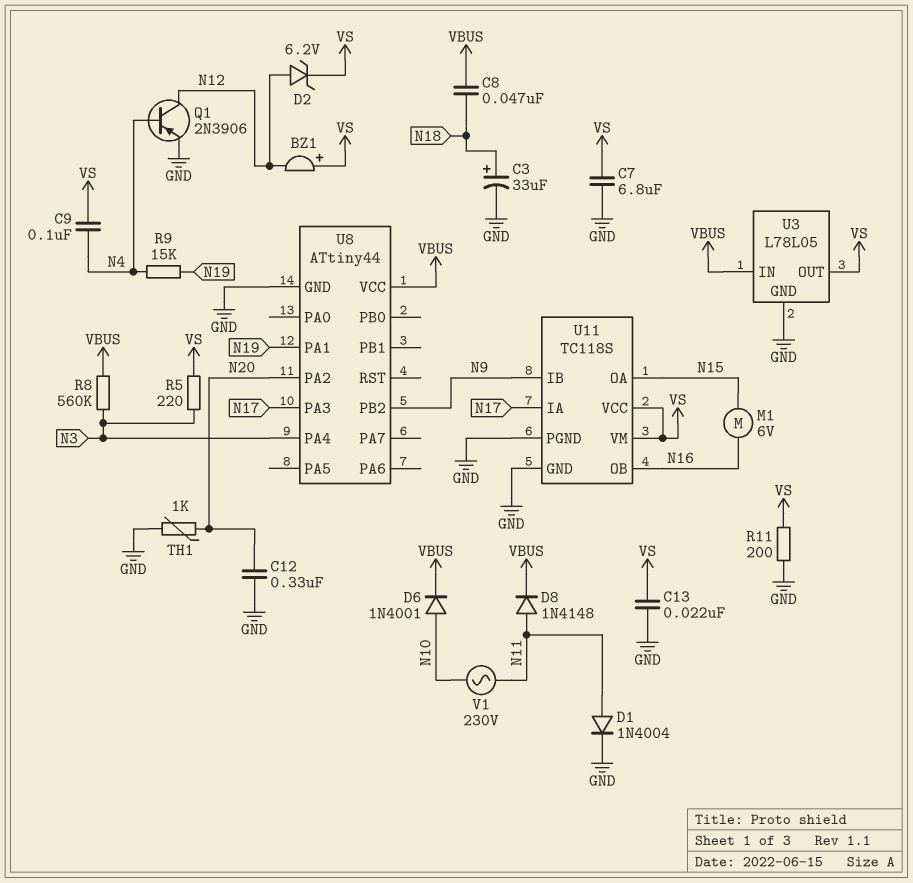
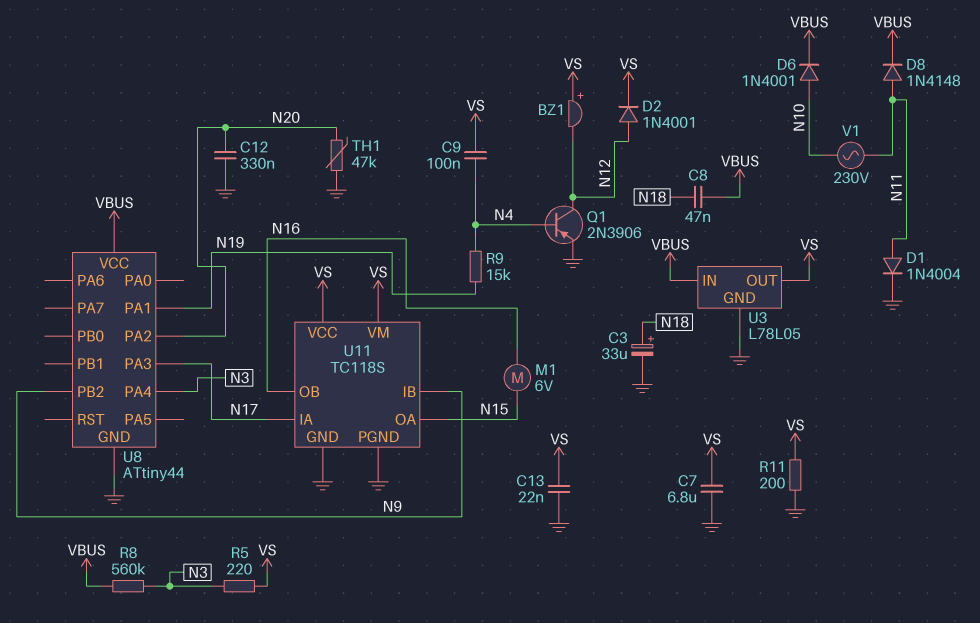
D2: zener 6.2V (A N12, K VS) -> diode 1N4001 (A N12, K VS)
TH1: 1k (GND, N20) -> 47k (GND, N20)

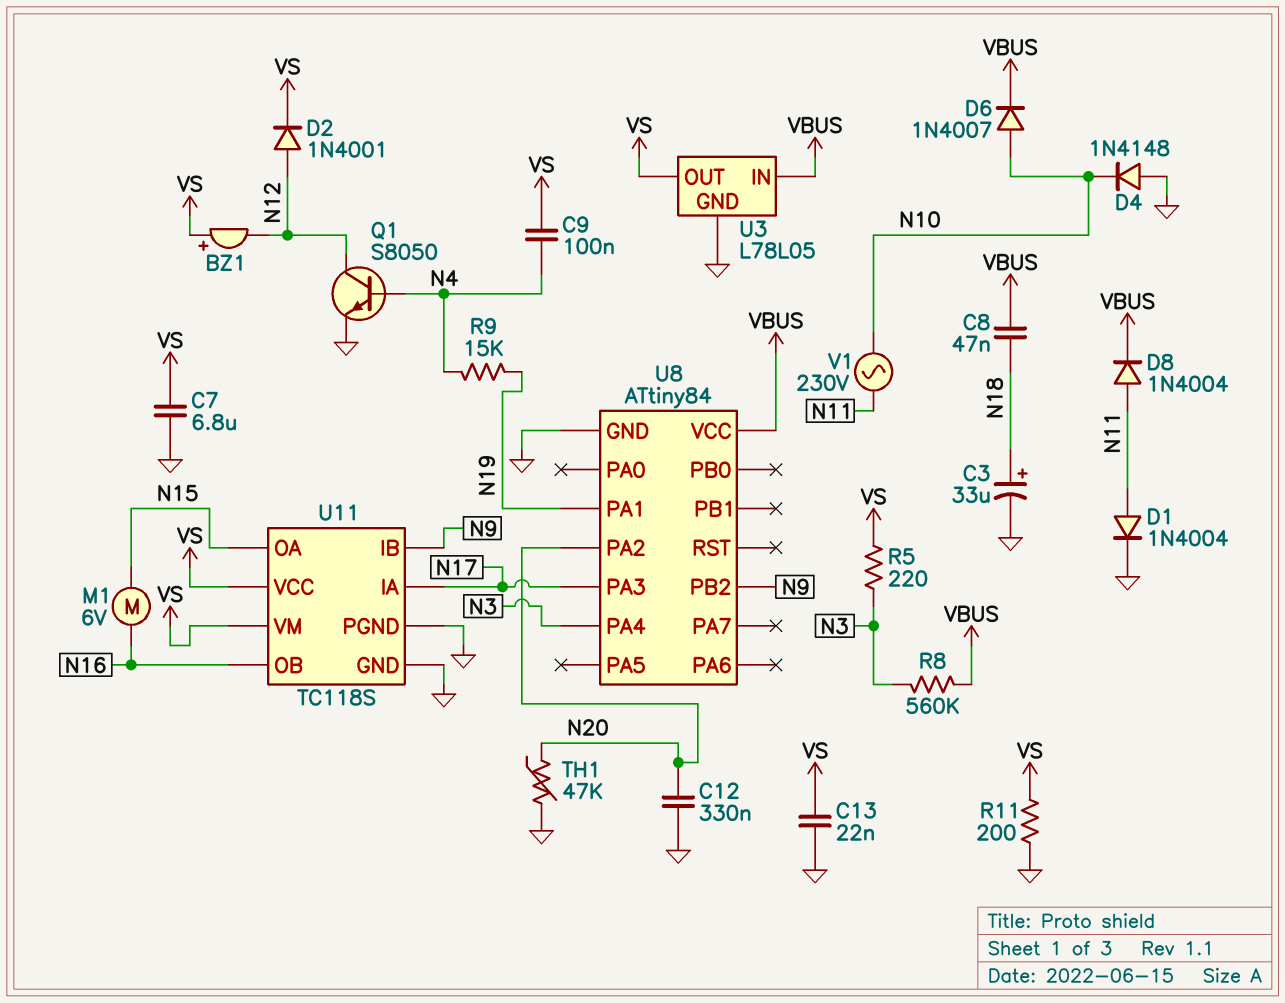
D4: none -> diode 1N4148 (A GND, K N10)
D6: diode 1N4001 (A N10, K VBUS) -> diode 1N4007 (A N10, K VBUS)
D8: diode 1N4148 (A N11, K VBUS) -> diode 1N4004 (A N11, K VBUS)
Q1: PNP 2N3906 (B N4, C N12, E GND) -> NPN S8050 (B N4, C N12, E GND)
U8: ATtiny44 -> ATtiny84

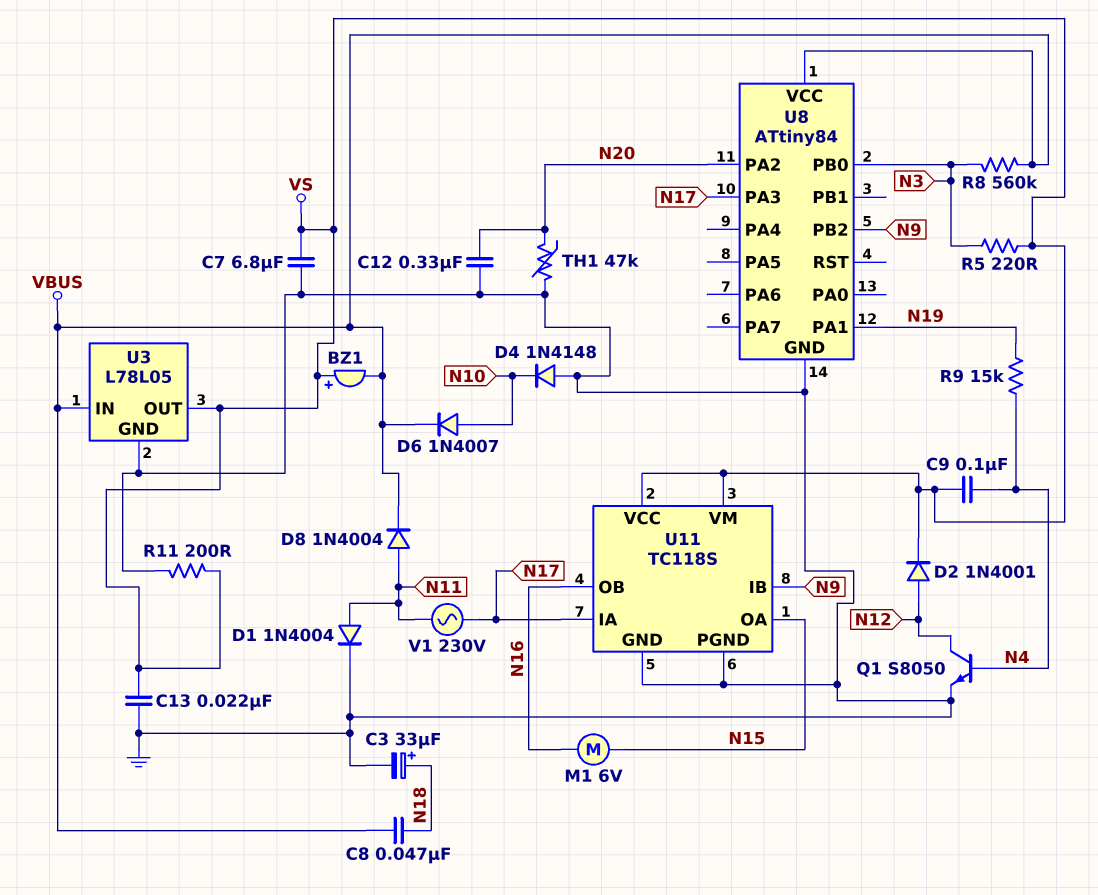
BZ1: buzzer (plus VS, minus N12) -> buzzer (plus VS, minus VBUS)
U8 pin PA4: N3 -> none
U8 pin PB0: none -> N3
V1: AC 230V (N10, N11) -> AC 230V (N11, N17)

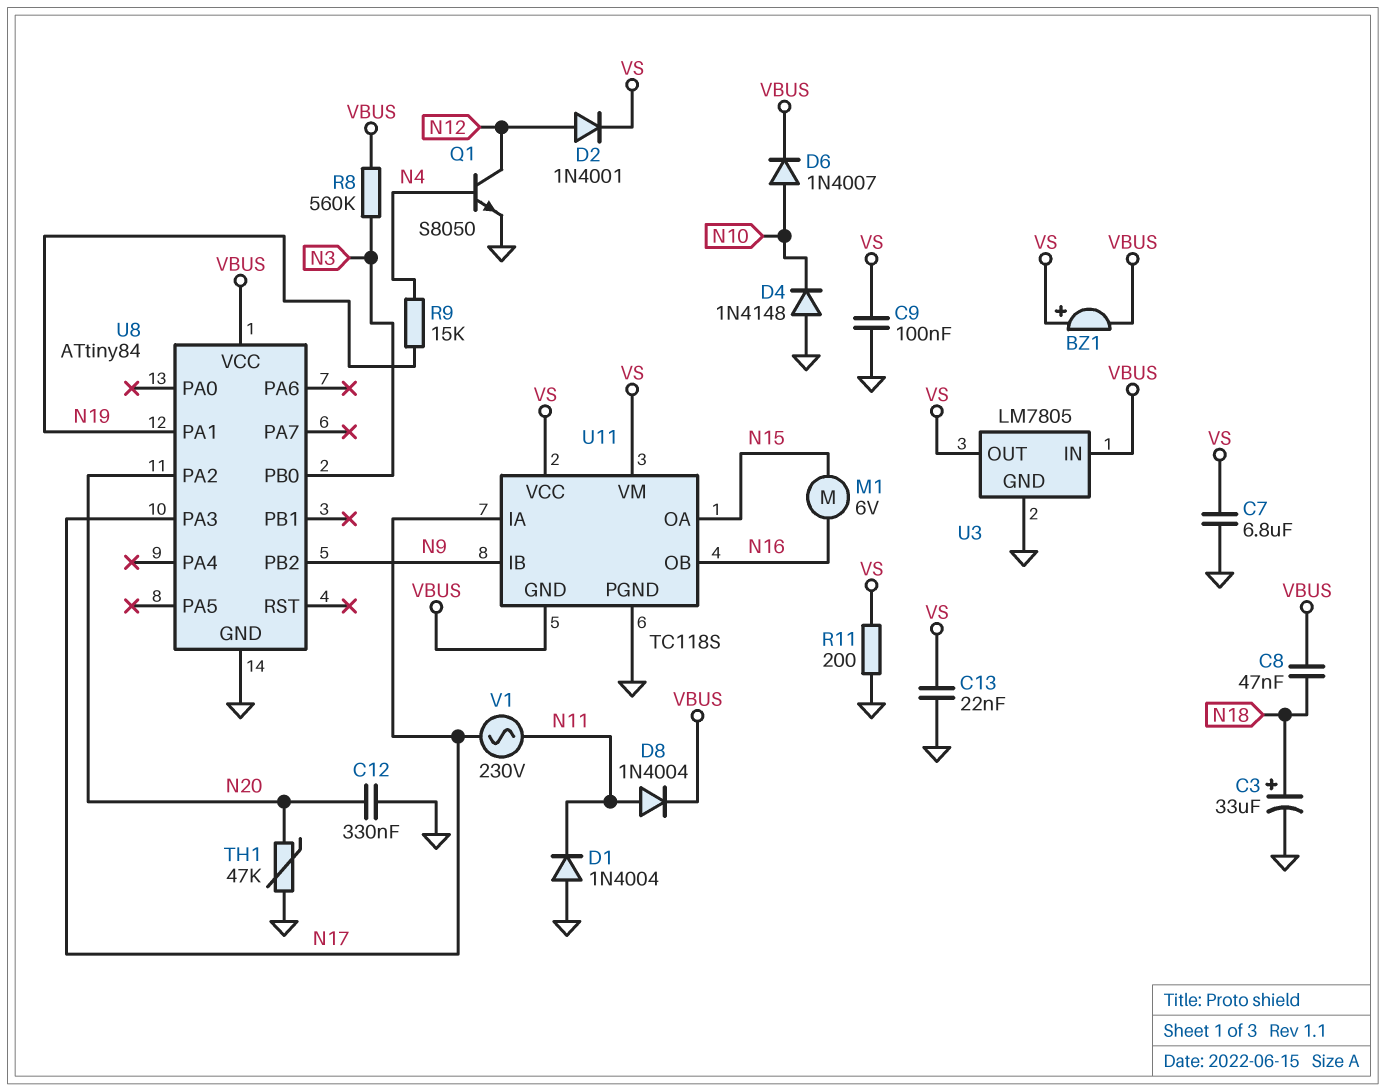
C9: 100nF (N4, VS) -> 100nF (GND, VS)
D1: diode 1N4004 (A N11, K GND) -> diode 1N4004 (A GND, K N11)
R5: 220 (N3, VS) -> none
U3: L78L05 -> LM7805
U11 pin GND: GND -> VBUS

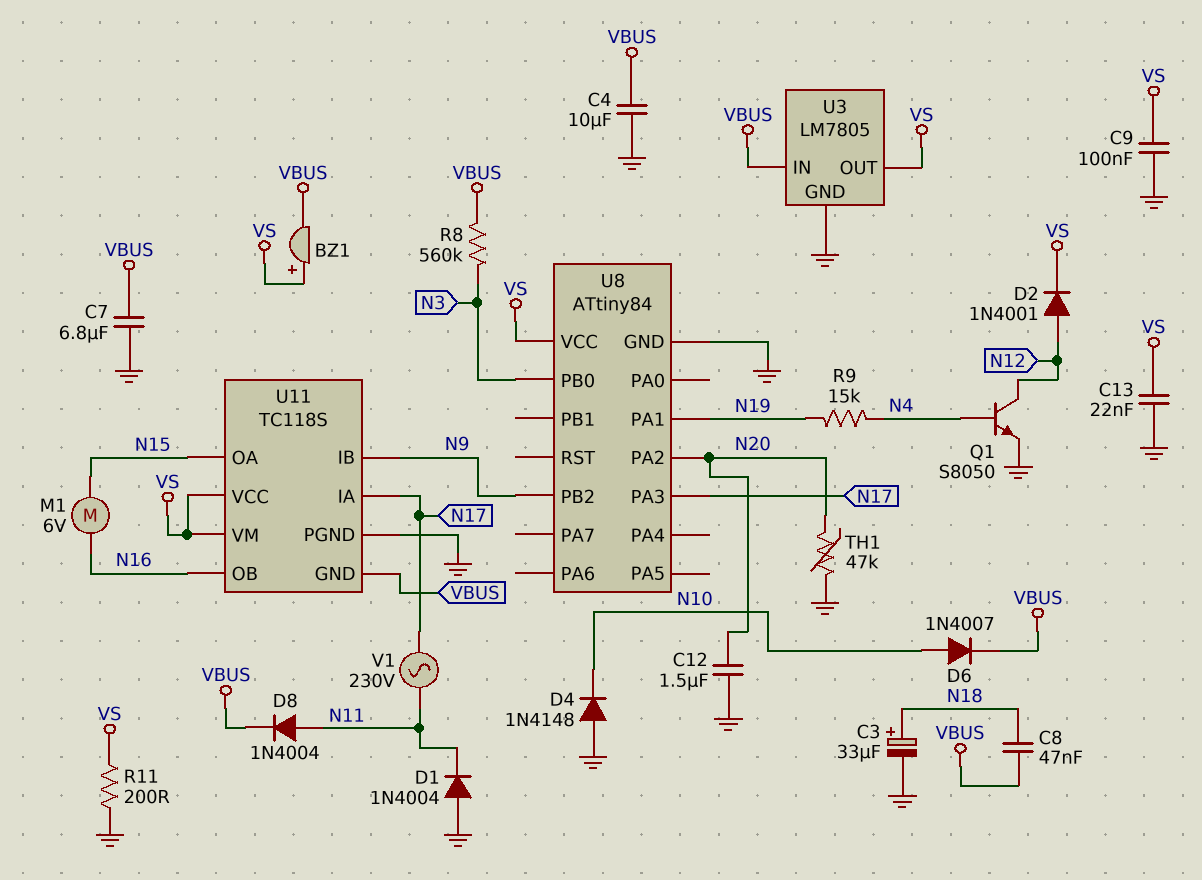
C4: none -> 10uF (GND, VBUS)
C7: 6.8uF (GND, VS) -> 6.8uF (GND, VBUS)
C12: 330nF (GND, N20) -> 1.5uF (GND, N20)
U8 pin VCC: VBUS -> VS

